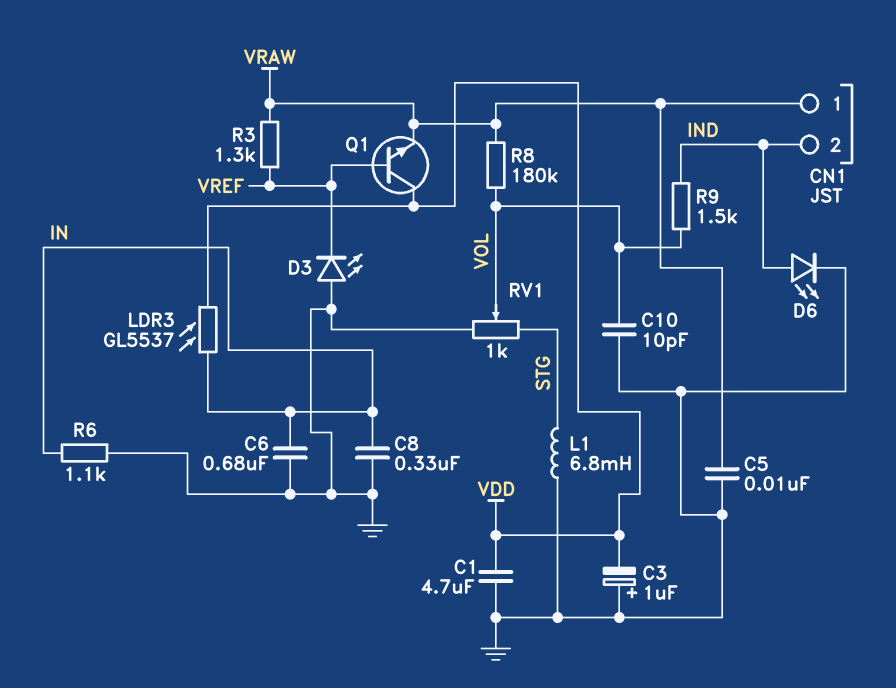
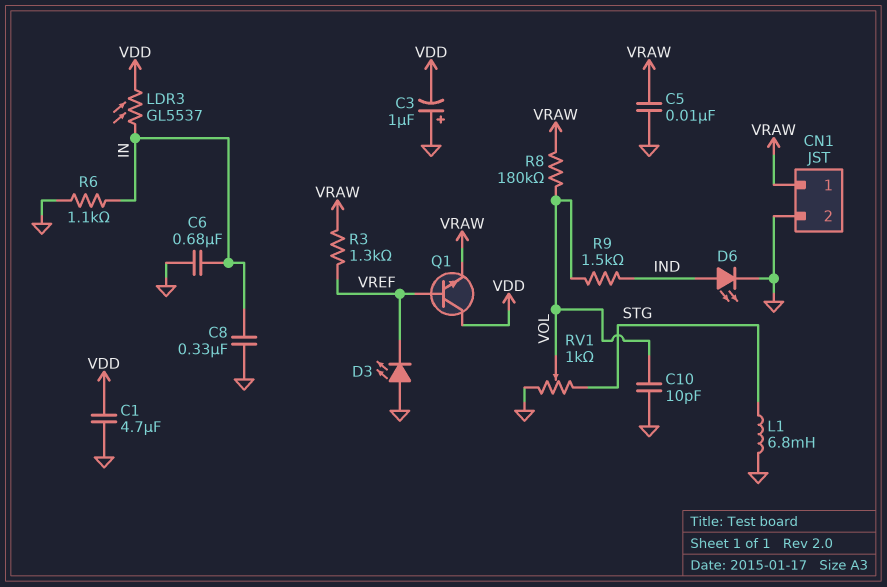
CN1 pin 2: IND -> GND

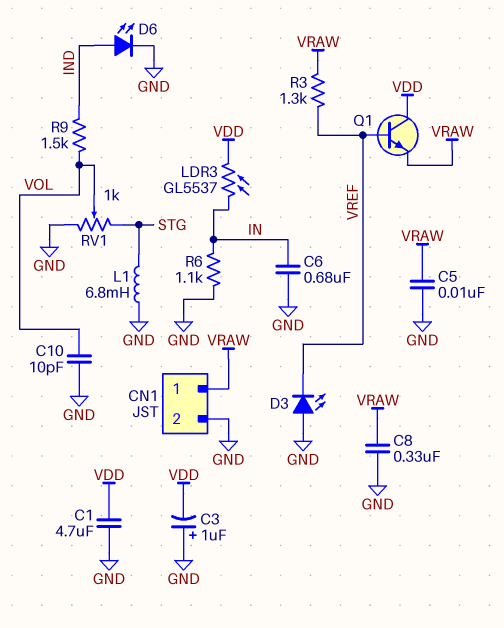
C8: 330nF (GND, IN) -> 330nF (GND, VRAW)
R8: 180k (VOL, VRAW) -> none

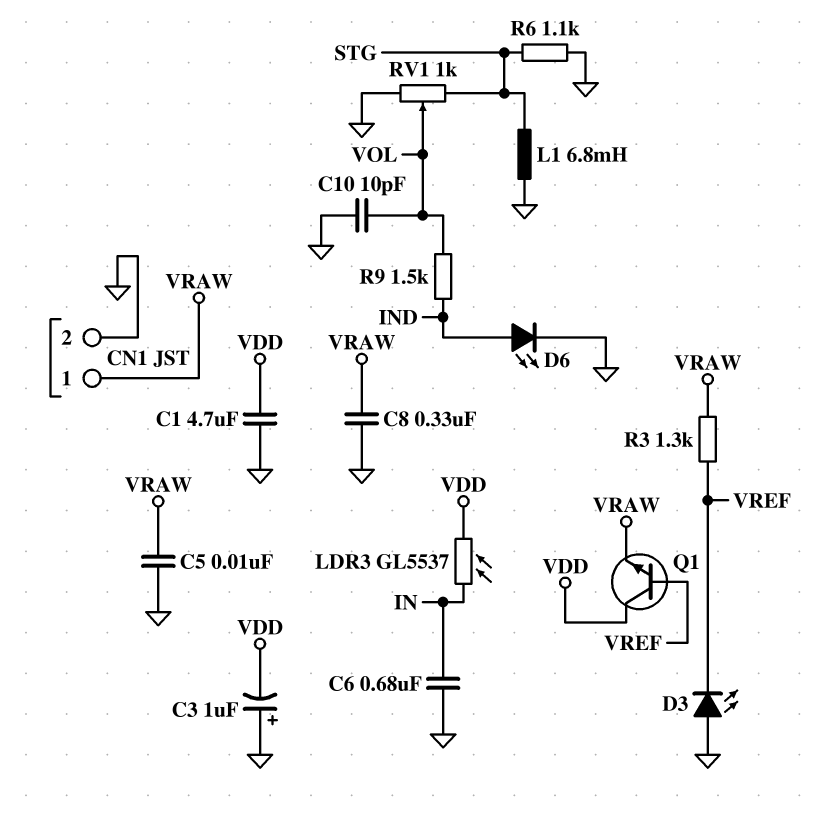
R6: 1.1k (GND, IN) -> 1.1k (GND, STG)

